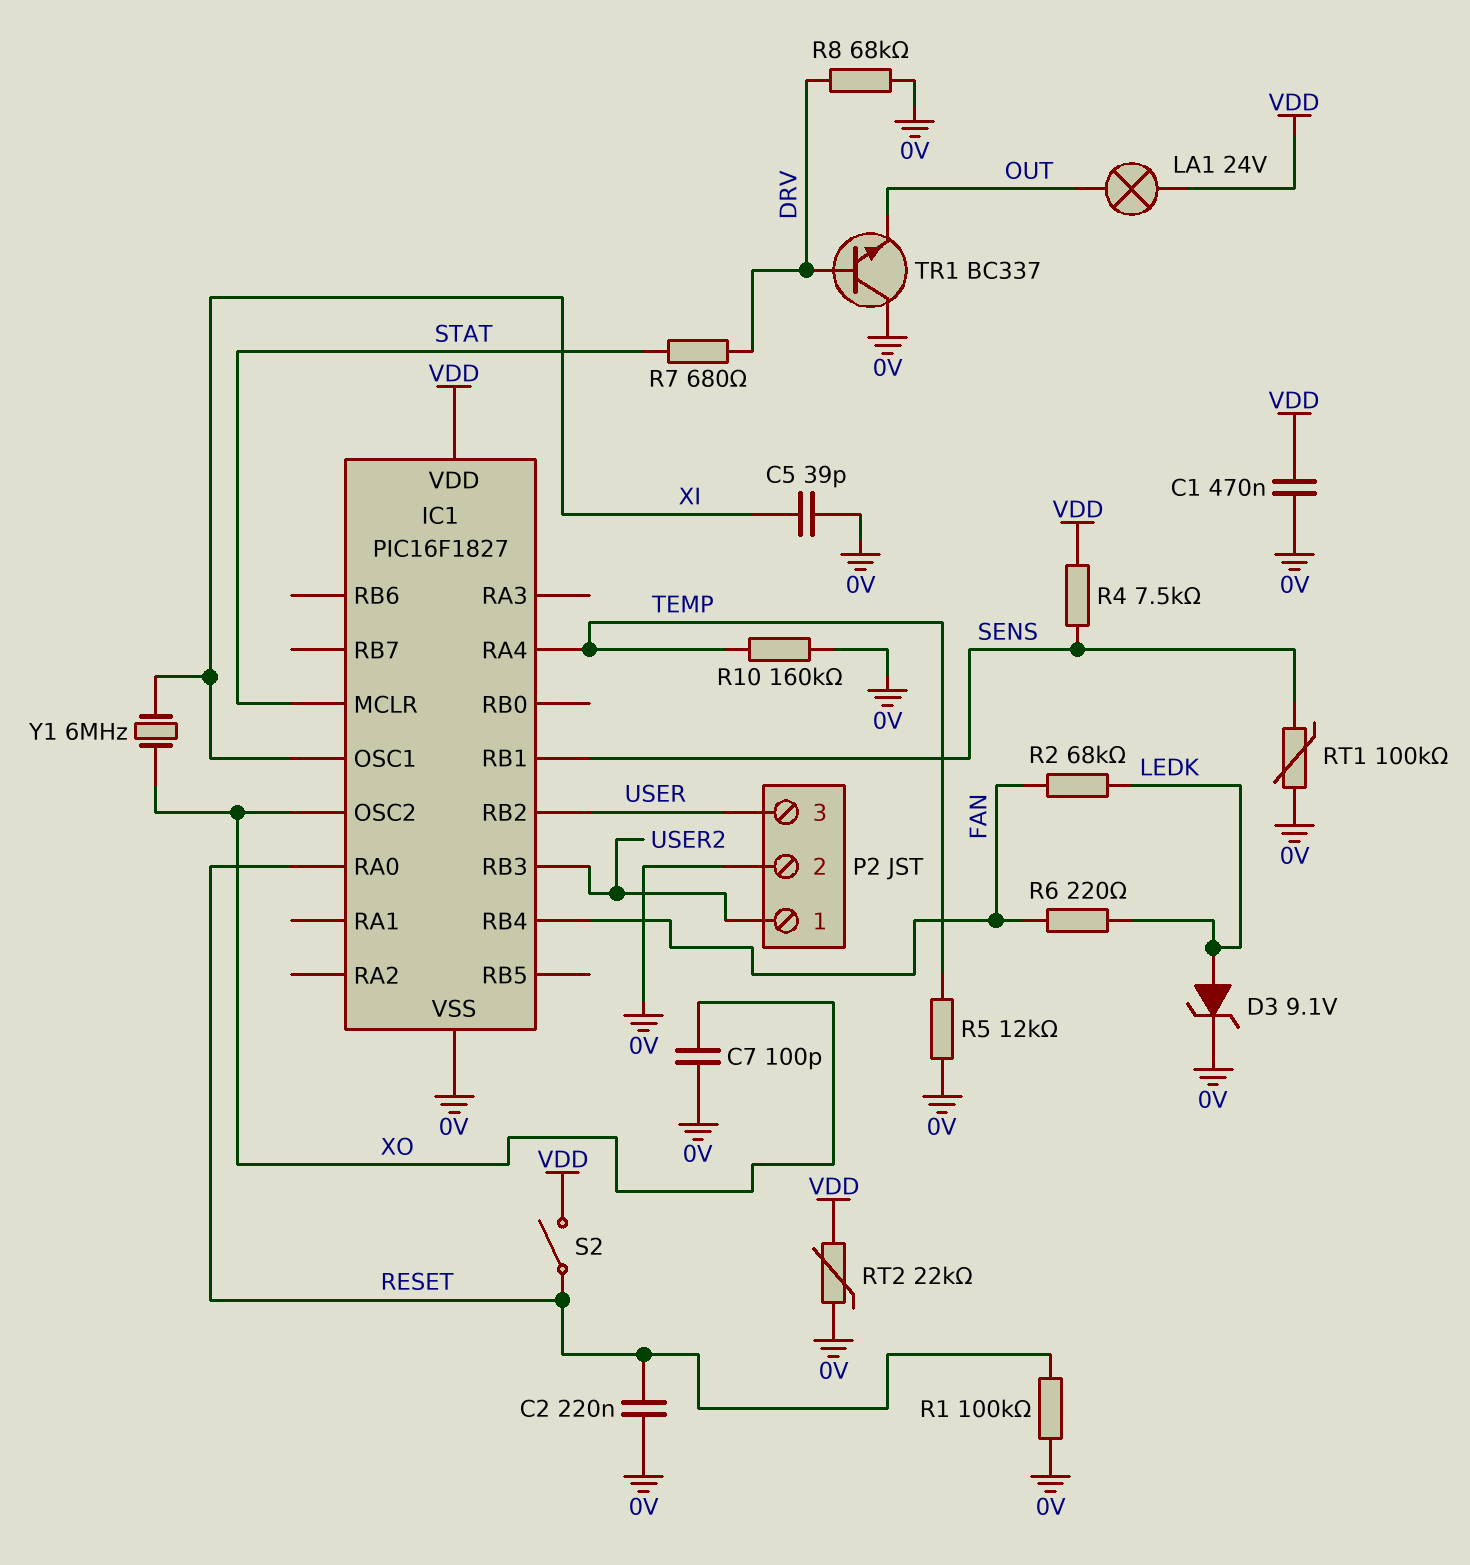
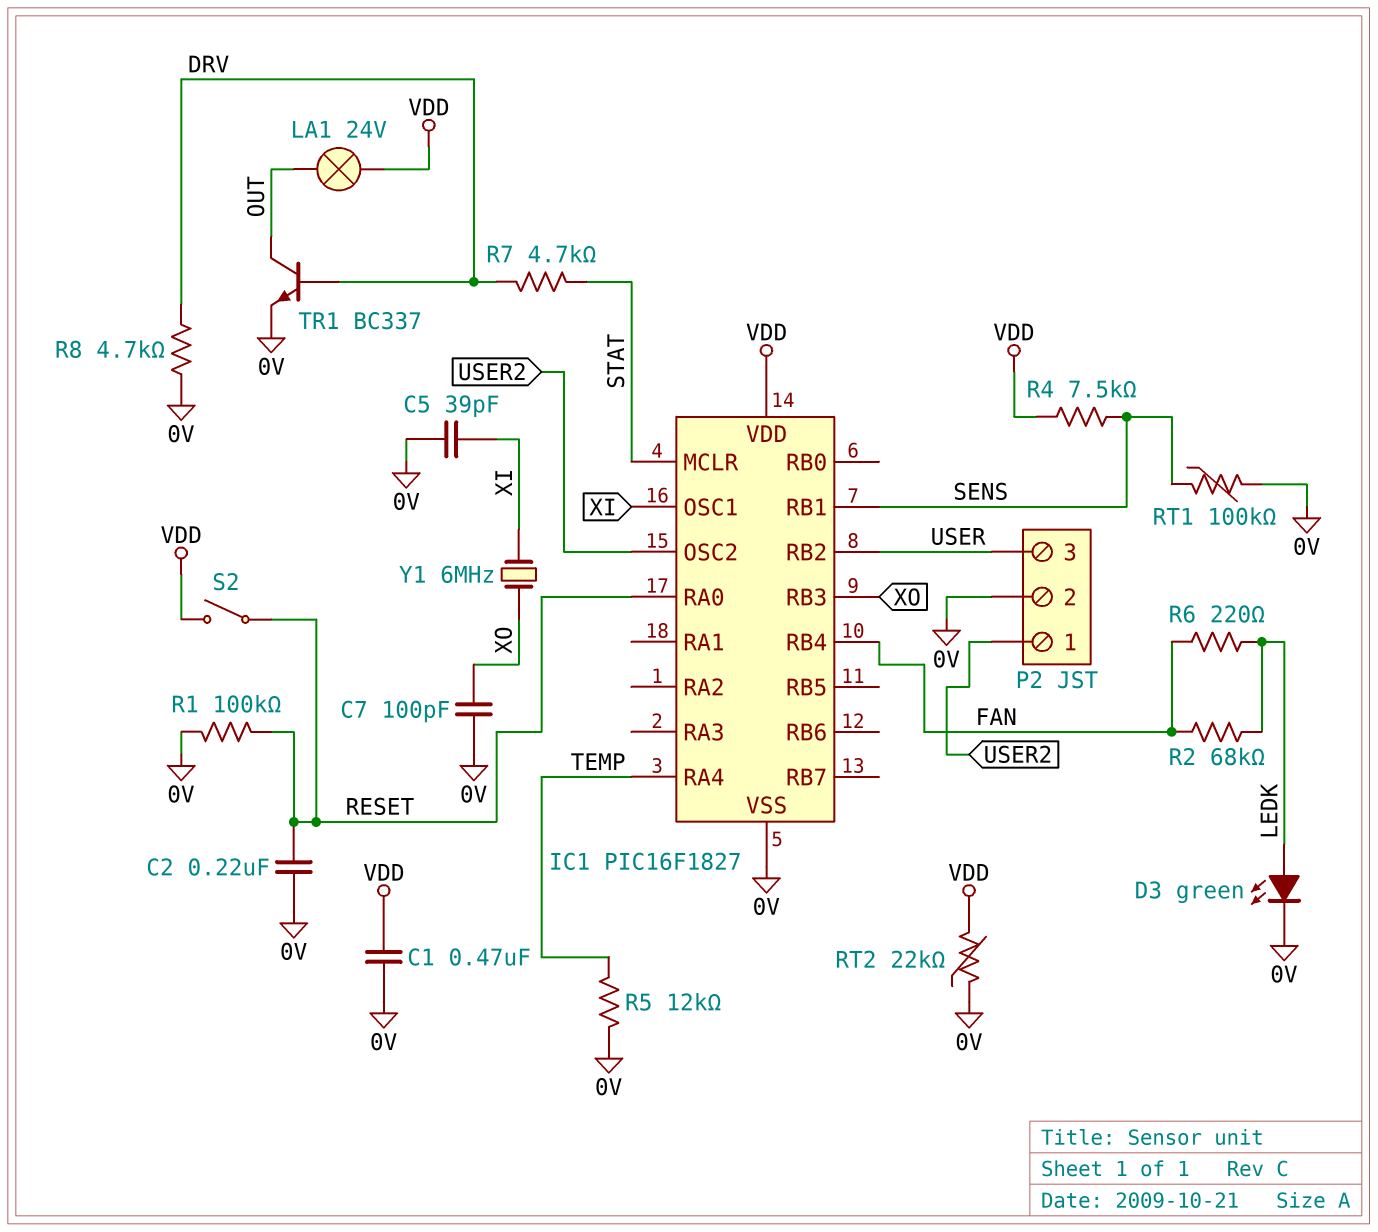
D3: zener 9.1V (A LEDK, K 0V) -> LED green (A LEDK, K 0V)
IC1 pin OSC2: XO -> USER2
IC1 pin RB3: USER2 -> XO
R7: 680 (DRV, STAT) -> 4.7k (DRV, STAT)
R8: 68k (0V, DRV) -> 4.7k (0V, DRV)
R10: 160k (0V, TEMP) -> none
TR1: NPN BC337 (B DRV, C 0V, E OUT) -> NPN BC337 (B DRV, C OUT, E 0V)

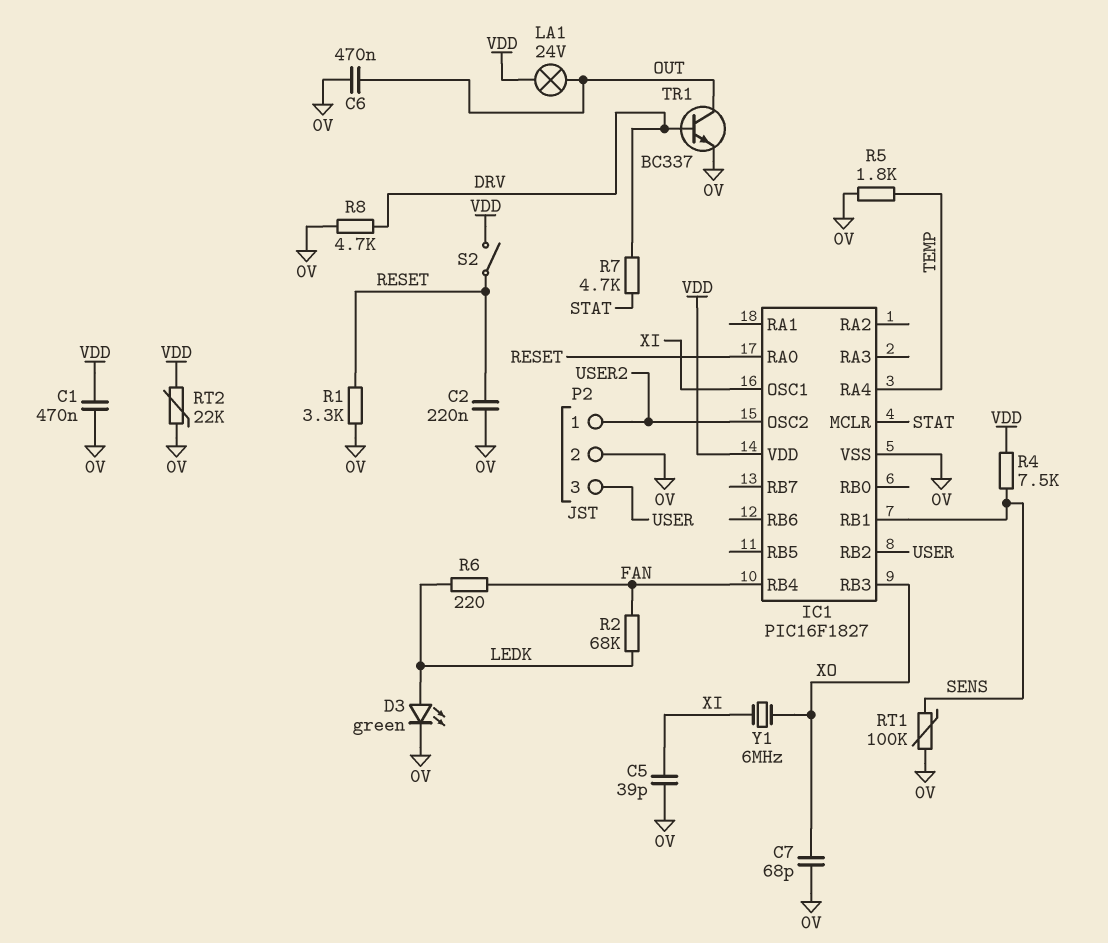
C6: none -> 470nF (0V, OUT)
C7: 100pF (0V, XO) -> 68pF (0V, XO)
R1: 100k (0V, RESET) -> 3.3k (0V, RESET)
R5: 12k (0V, TEMP) -> 1.8k (0V, TEMP)

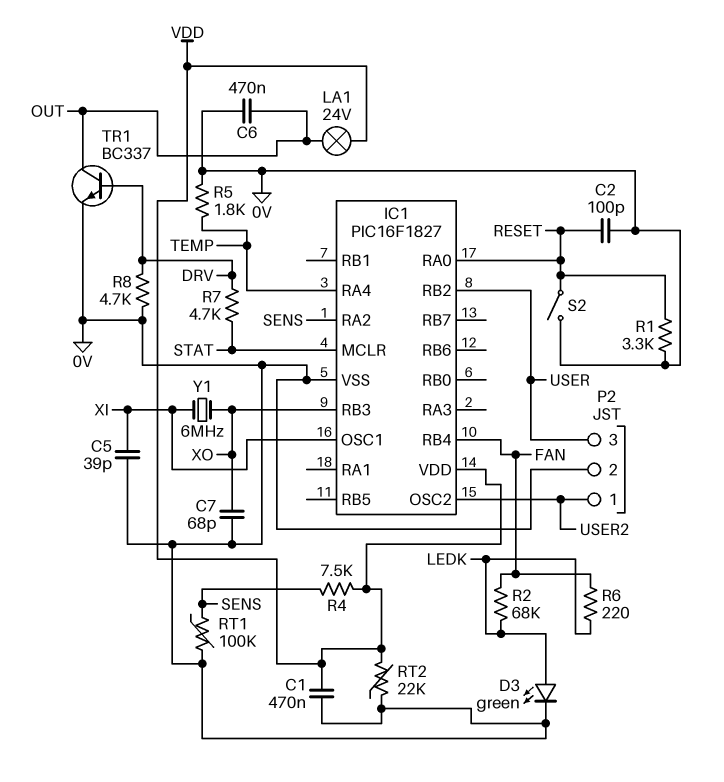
C2: 220nF (0V, RESET) -> 100pF (0V, RESET)
IC1 pin RA2: none -> SENS
IC1 pin RB1: SENS -> none
S2: switch (RESET, VDD) -> switch (0V, RESET)

